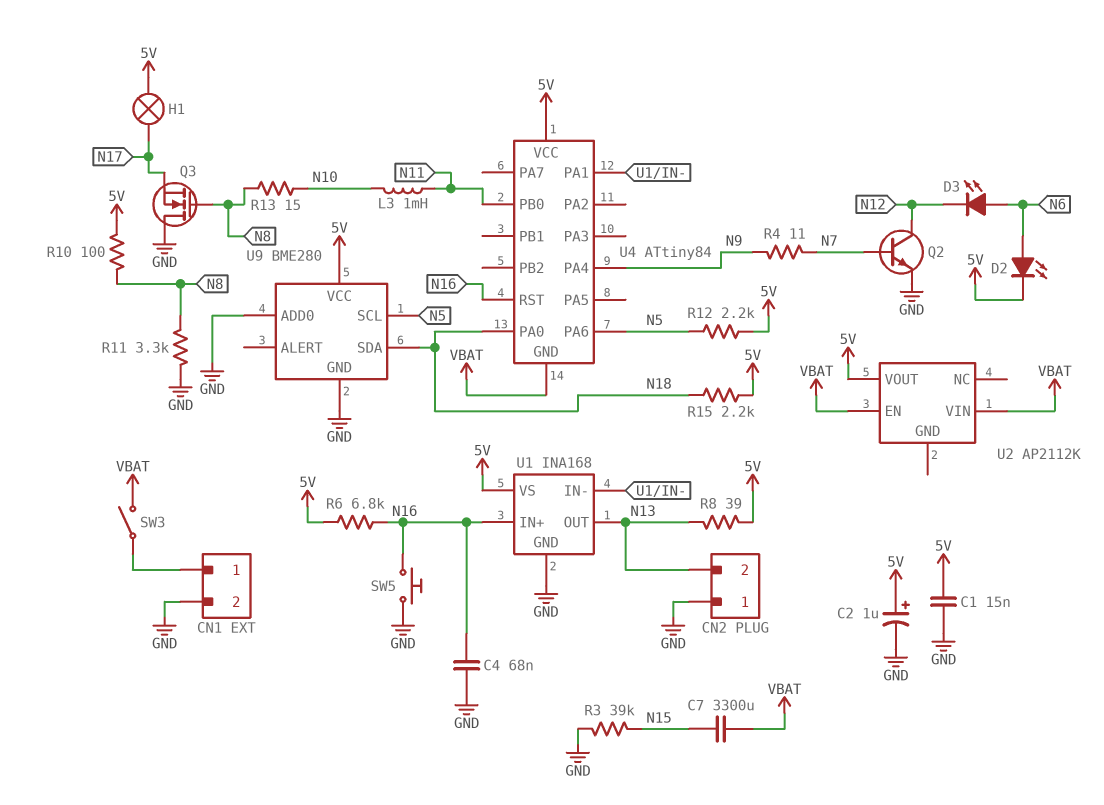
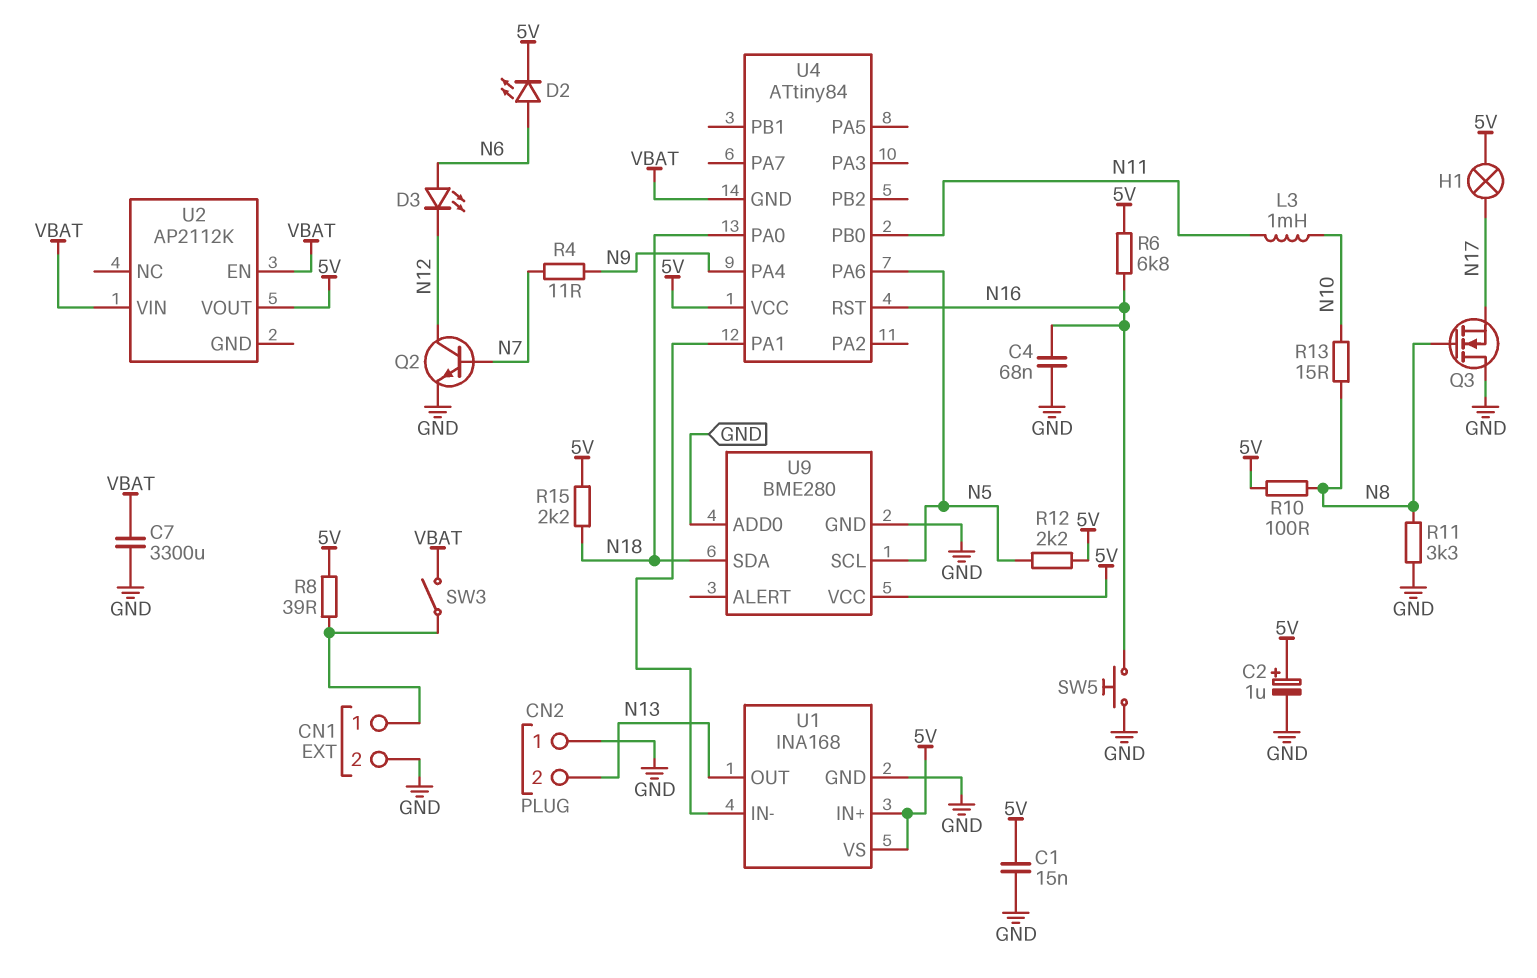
C7: 3300uF (N15, VBAT) -> 3300uF (GND, VBAT)
R3: 39k (GND, N15) -> none
R8: 39 (5V, N13) -> 39 (5V, CN1/1)
U1 pin IN+: N16 -> 5V

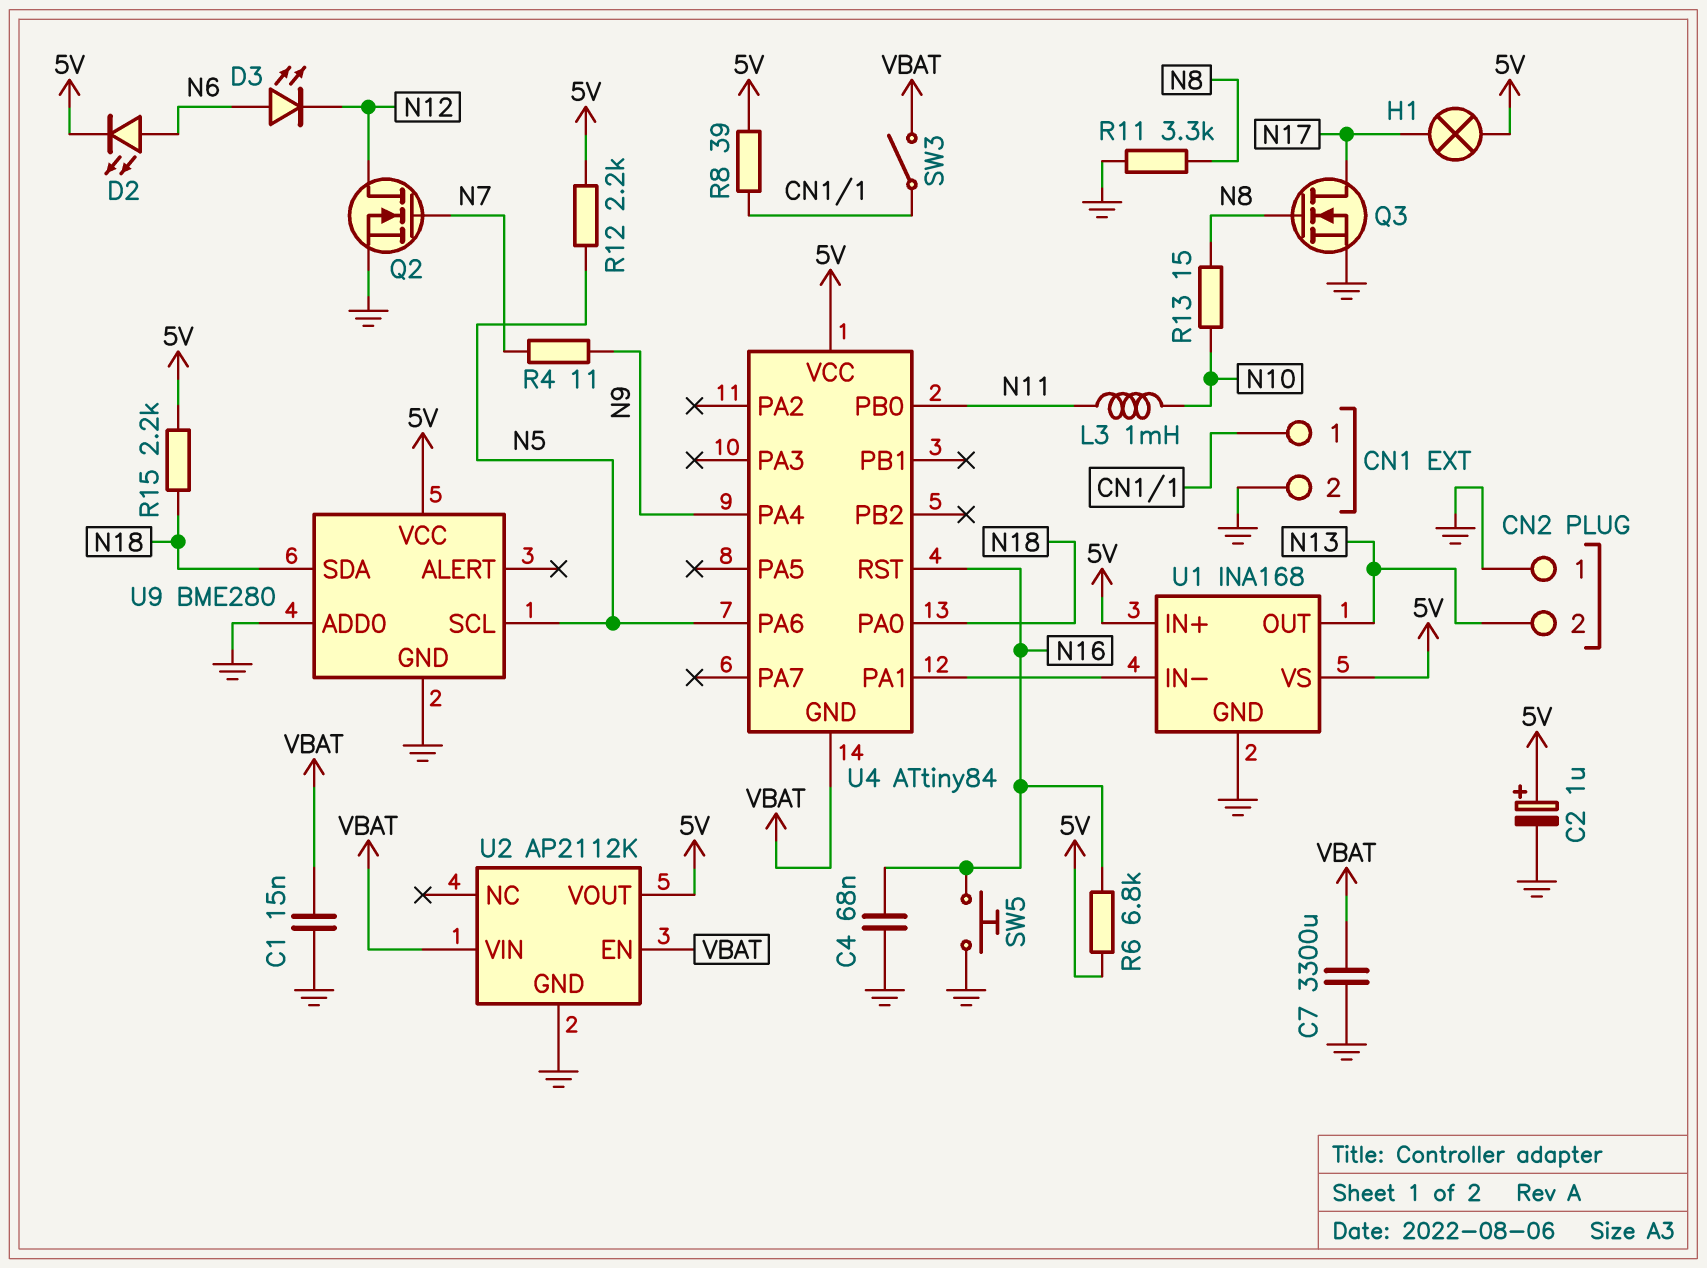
C1: 15nF (5V, GND) -> 15nF (GND, VBAT)
Q2: NPN (B N7, C N12, E GND) -> NMOS (G N7, D N12, S GND)
Q3: NMOS (G N8, D GND, S N17) -> NMOS (G N8, D N17, S GND)
R10: 100 (5V, N8) -> none
U2 pin GND: none -> GND

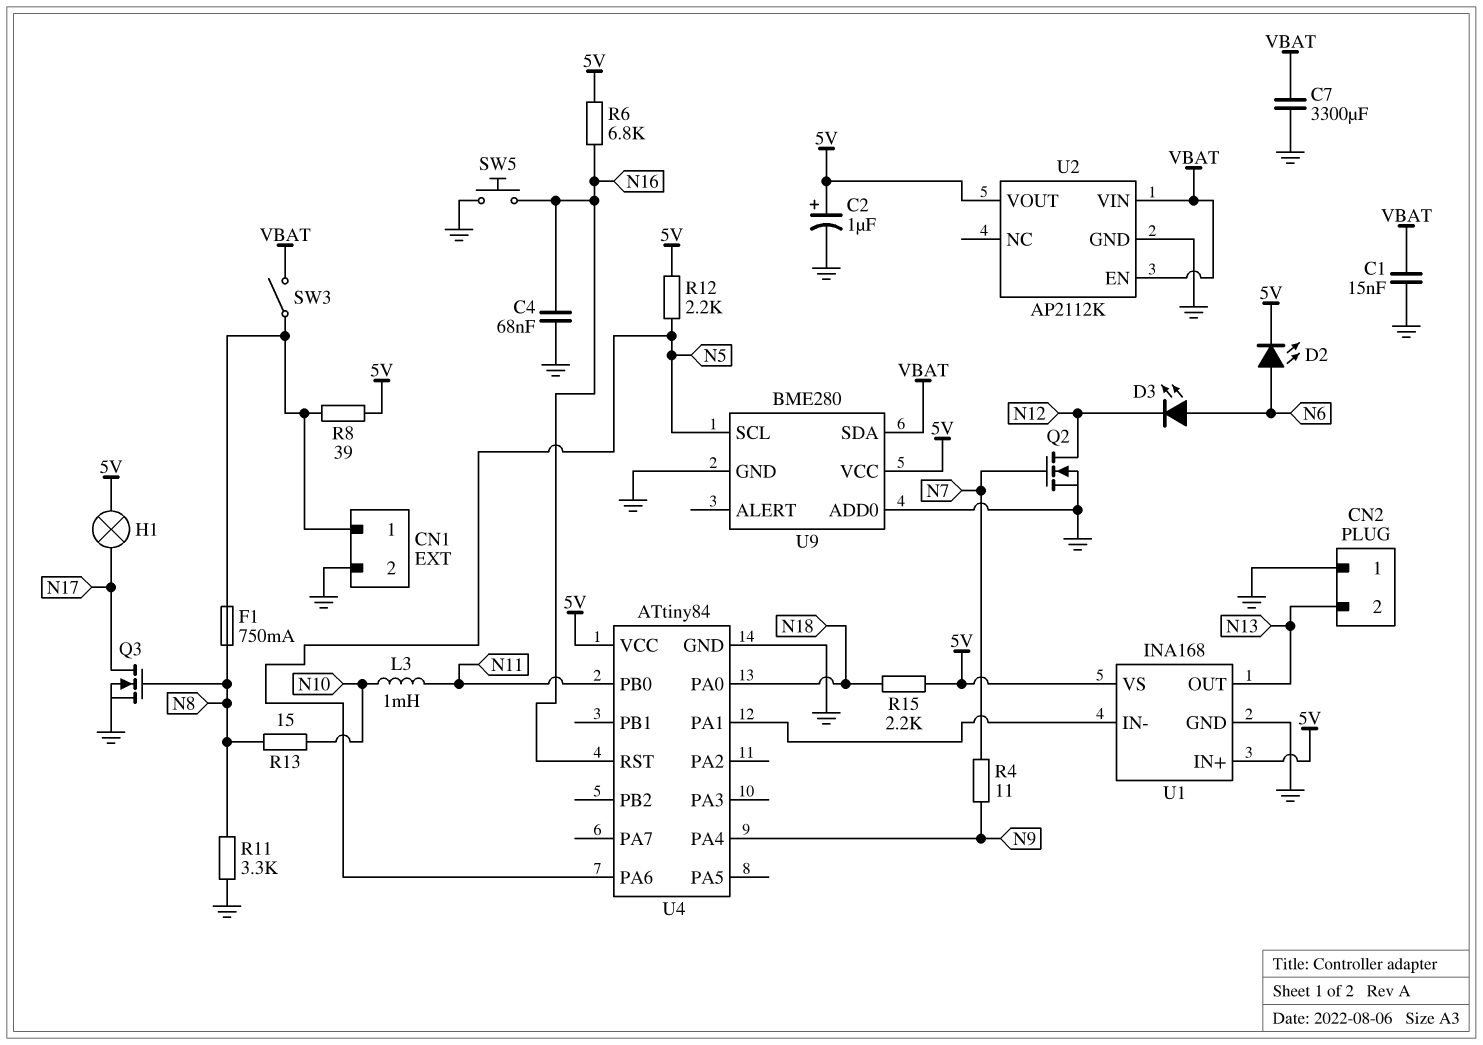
F1: none -> 750mA (CN1/1, N8)
U4 pin GND: VBAT -> GND
U9 pin SDA: N18 -> VBAT

